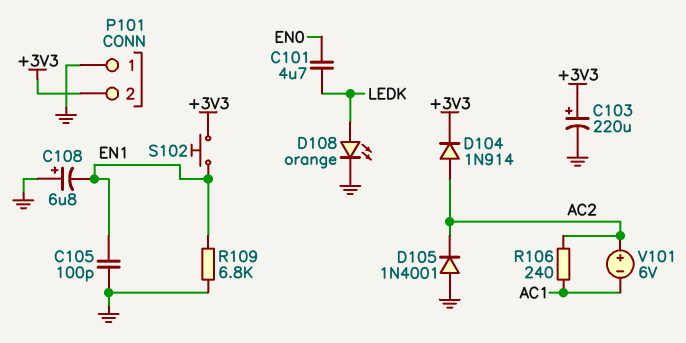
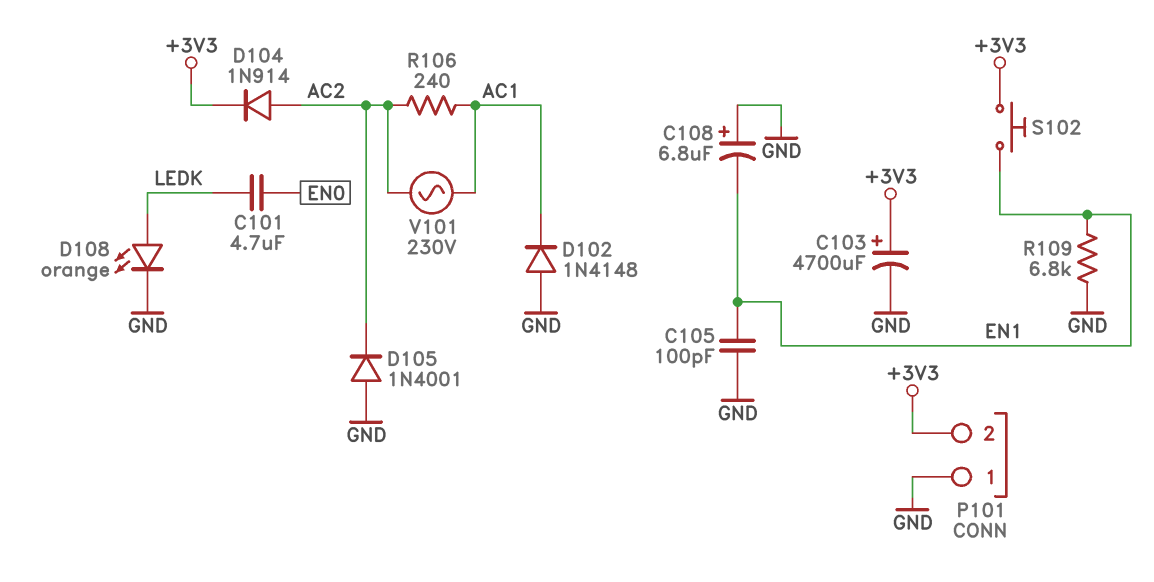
C103: 220uF (plus +3V3, minus GND) -> 4700uF (plus +3V3, minus GND)
D102: none -> diode 1N4148 (A GND, K AC1)
V101: 6V (plus AC2, minus AC1) -> AC 230V (AC1, AC2)

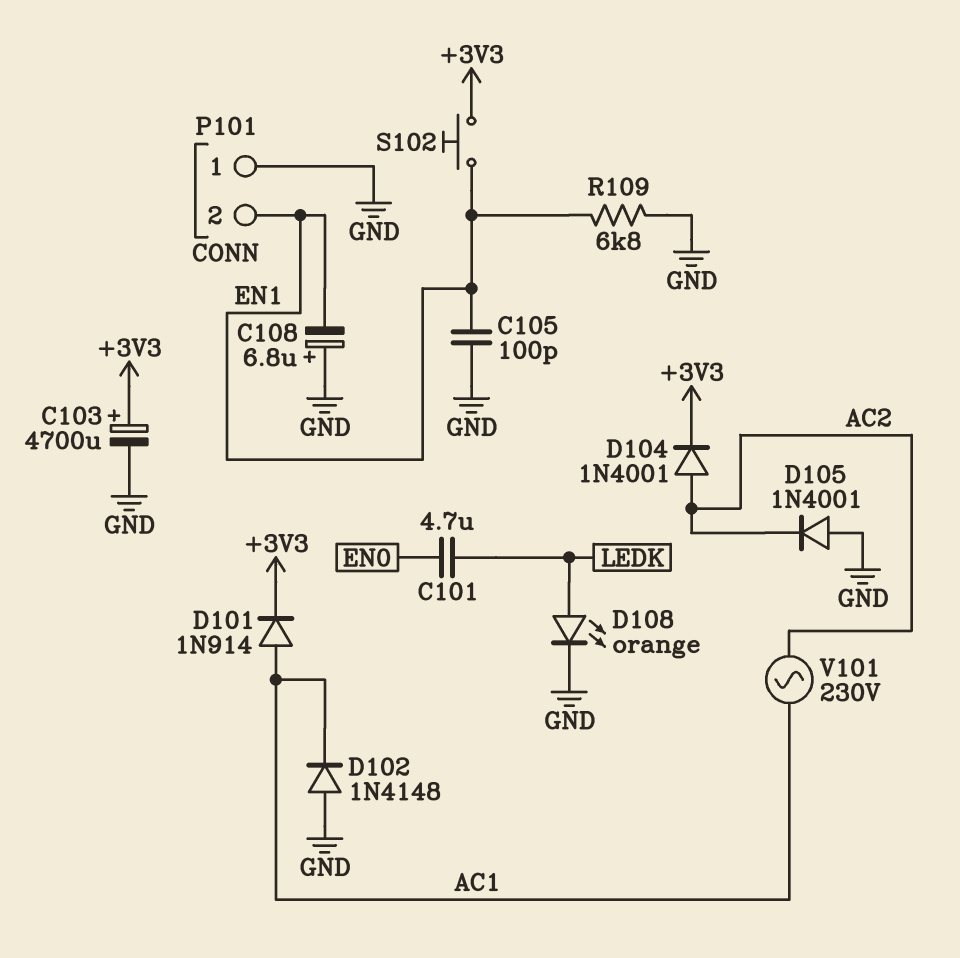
D101: none -> diode 1N914 (A AC1, K +3V3)
D104: diode 1N914 (A AC2, K +3V3) -> diode 1N4001 (A AC2, K +3V3)
P101 pin 2: +3V3 -> EN1
R106: 240 (AC1, AC2) -> none

